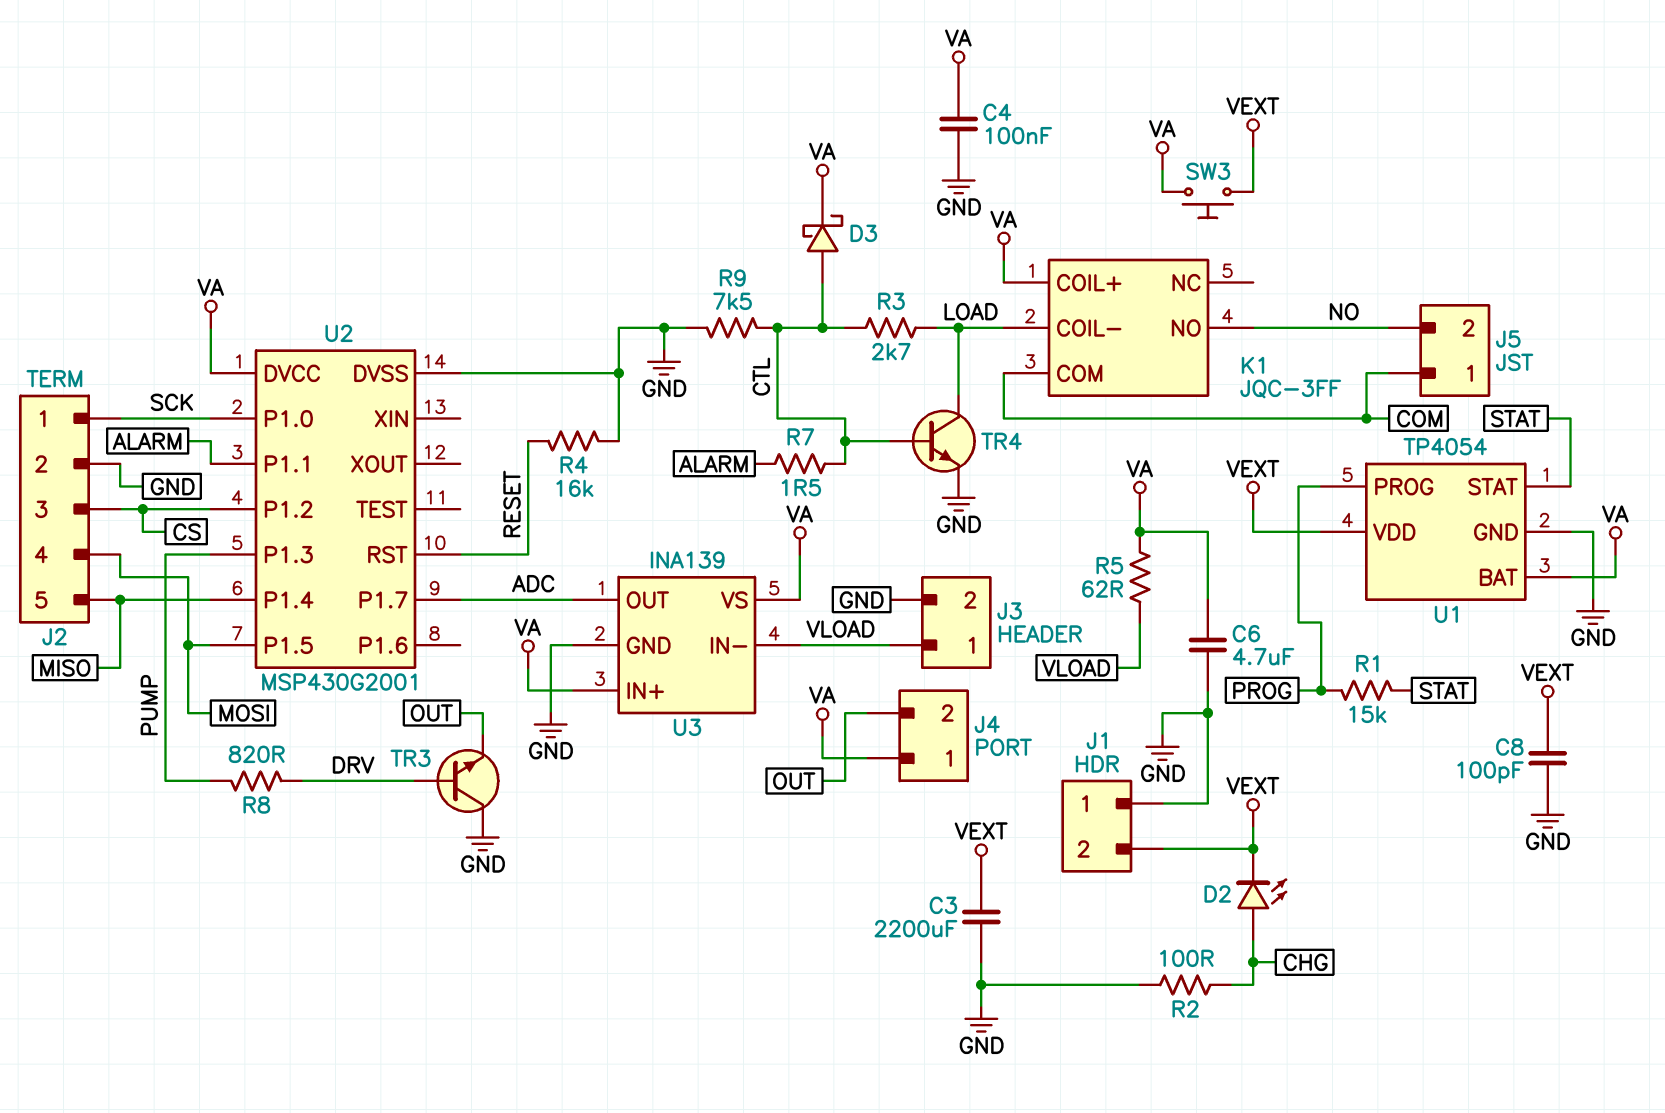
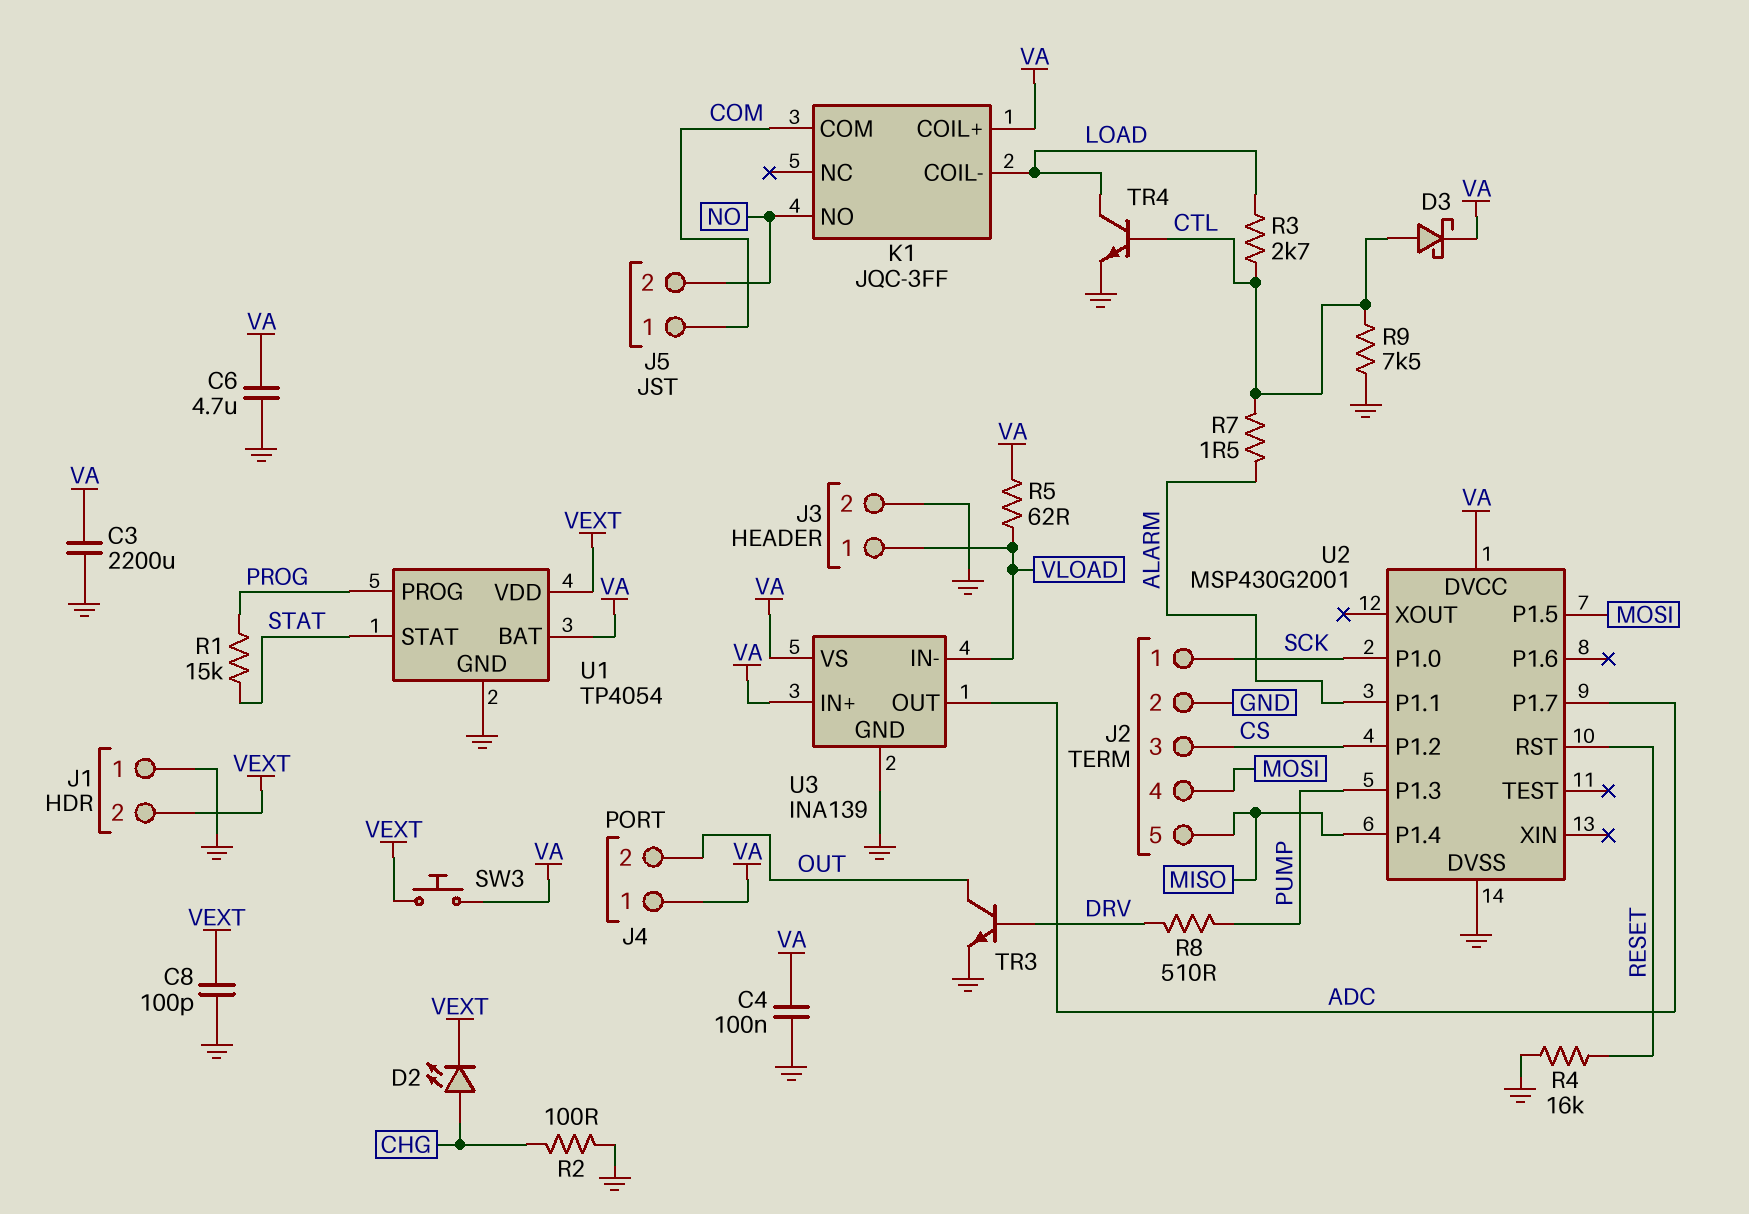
C3: 2200uF (GND, VEXT) -> 2200uF (GND, VA)
R8: 820 (DRV, PUMP) -> 510 (DRV, PUMP)
TR3: NPN (B DRV, C GND, E OUT) -> NPN (B DRV, C OUT, E GND)

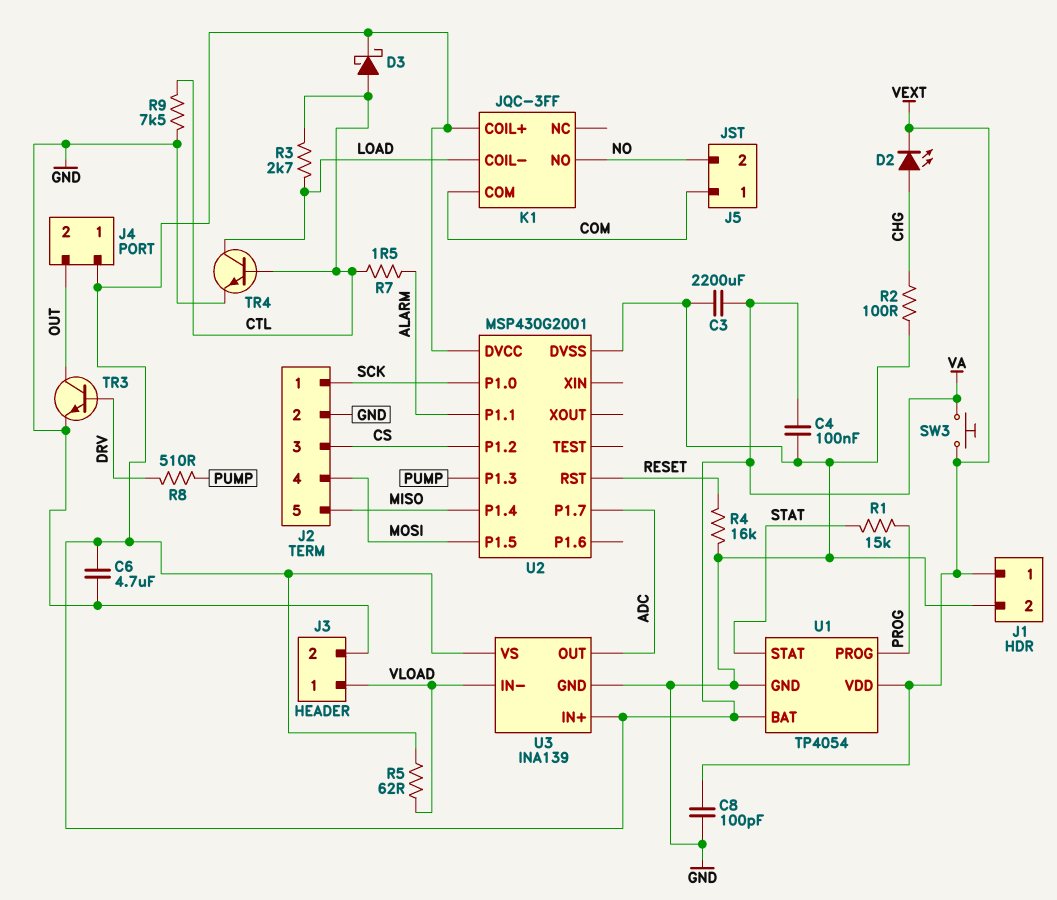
J1 pin 1: GND -> VEXT
J1 pin 2: VEXT -> GND

